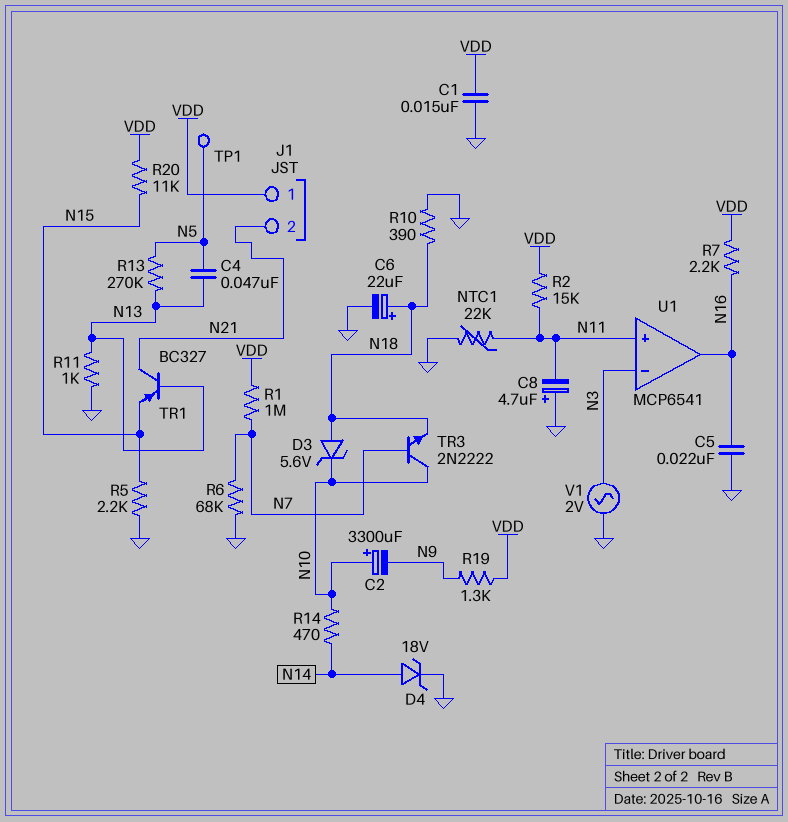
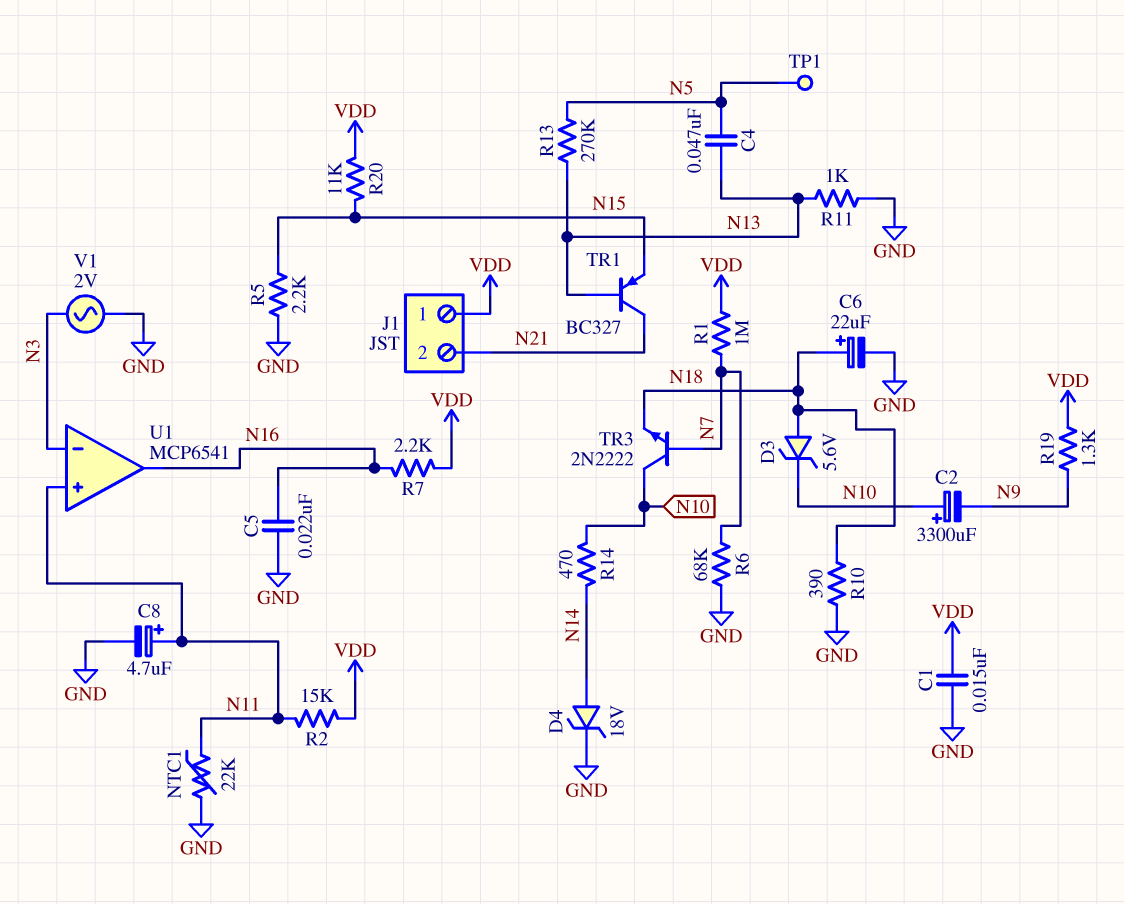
C8: 4.7uF (plus GND, minus N11) -> 4.7uF (plus N11, minus GND)

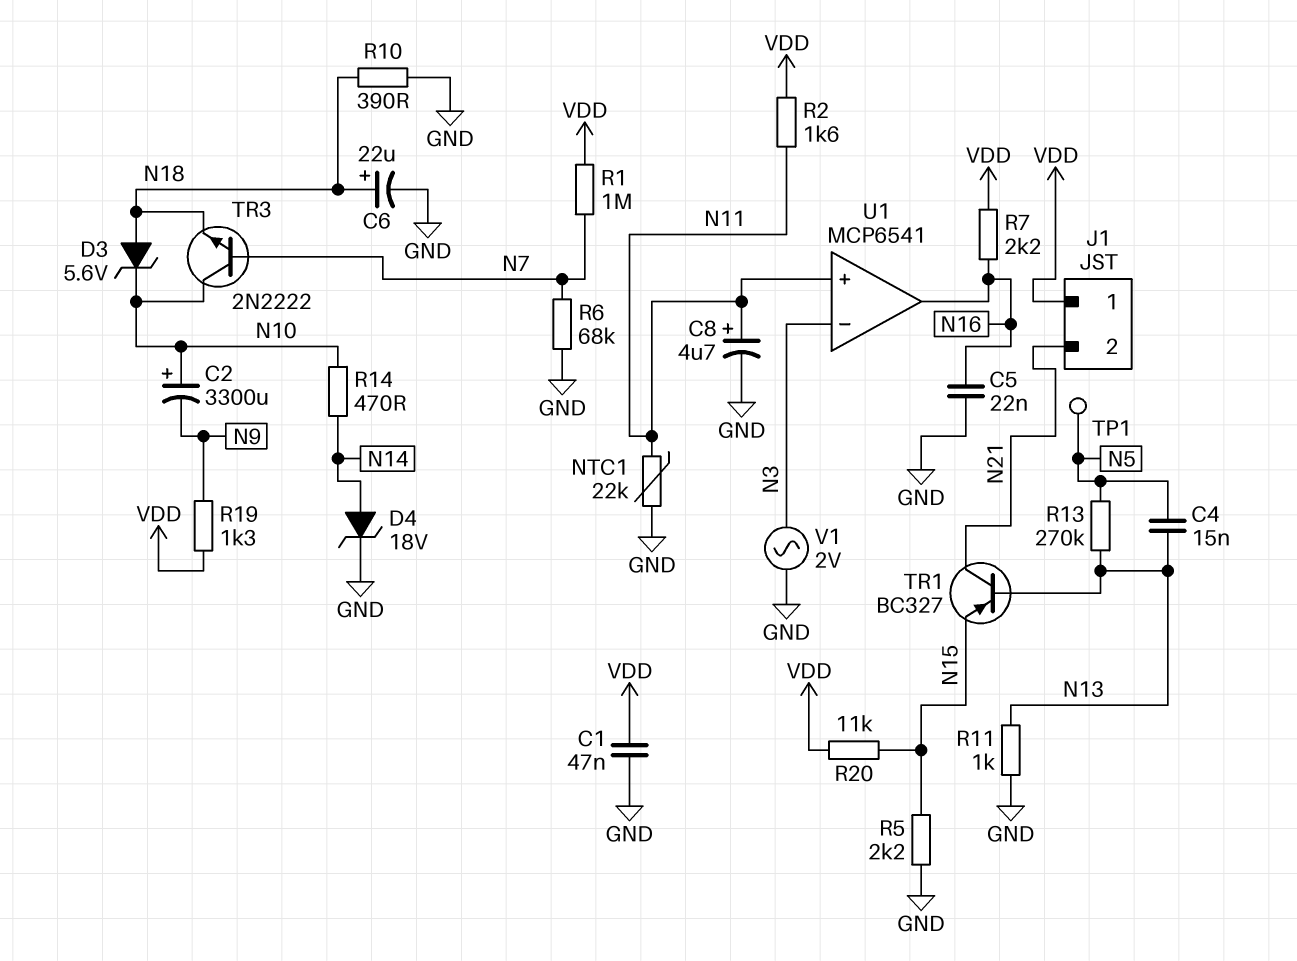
C1: 15nF (GND, VDD) -> 47nF (GND, VDD)
C4: 47nF (N5, N13) -> 15nF (N5, N13)
R2: 15k (N11, VDD) -> 1.6k (N11, VDD)

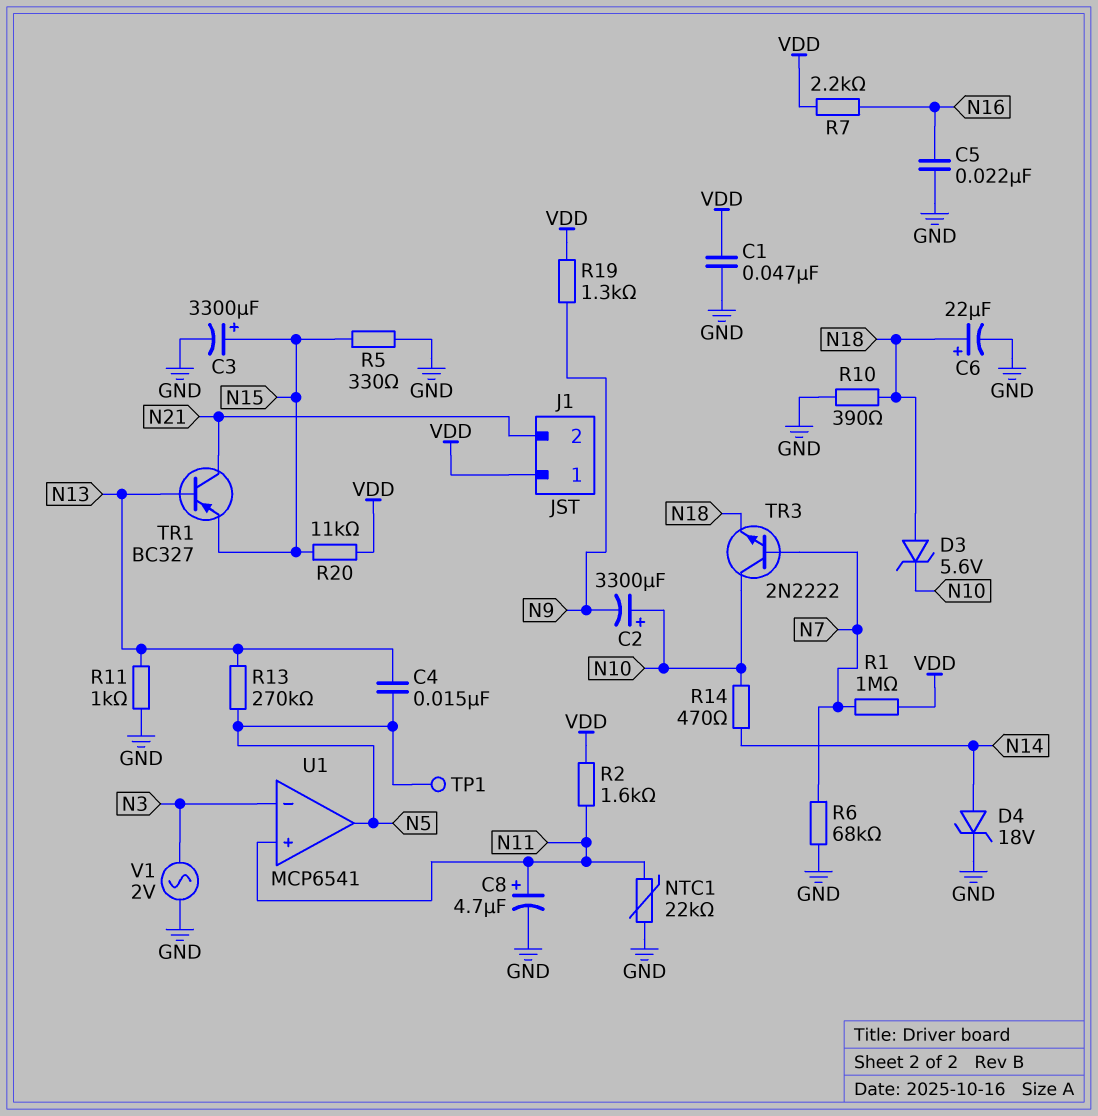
C3: none -> 3300uF (plus N15, minus GND)
R5: 2.2k (GND, N15) -> 330 (GND, N15)
U1 pin out: N16 -> N5

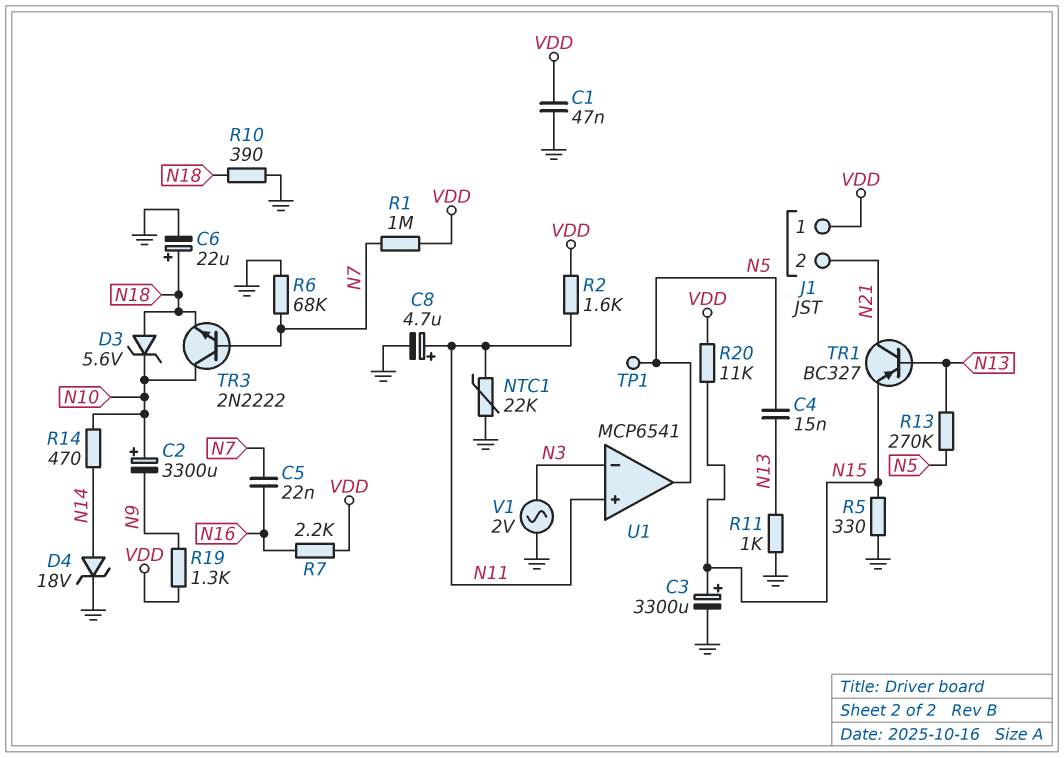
C5: 22nF (GND, N16) -> 22nF (N7, N16)

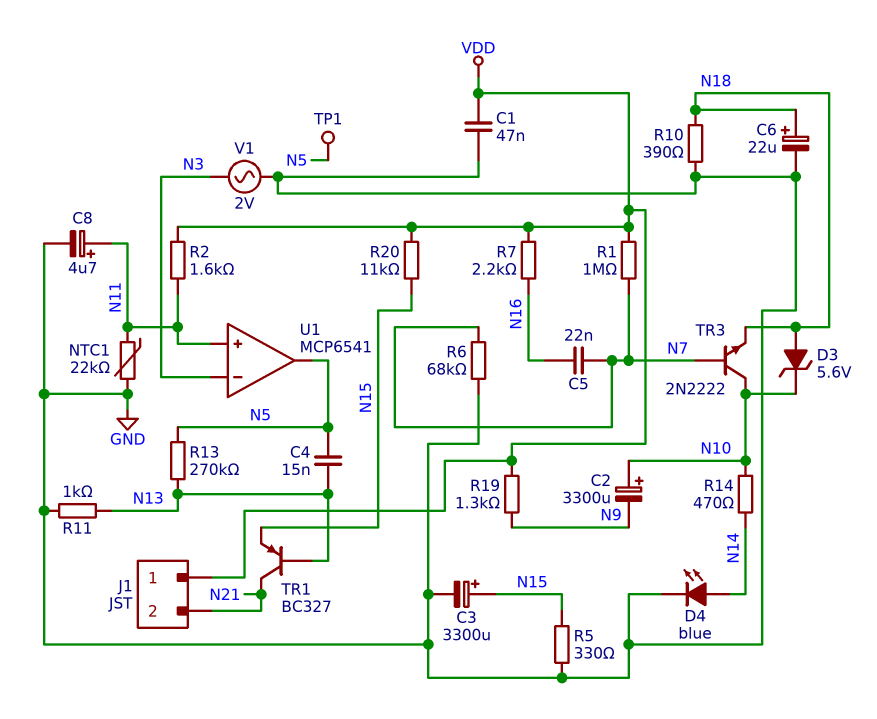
D4: zener 18V (A N14, K GND) -> LED blue (A N14, K GND)

